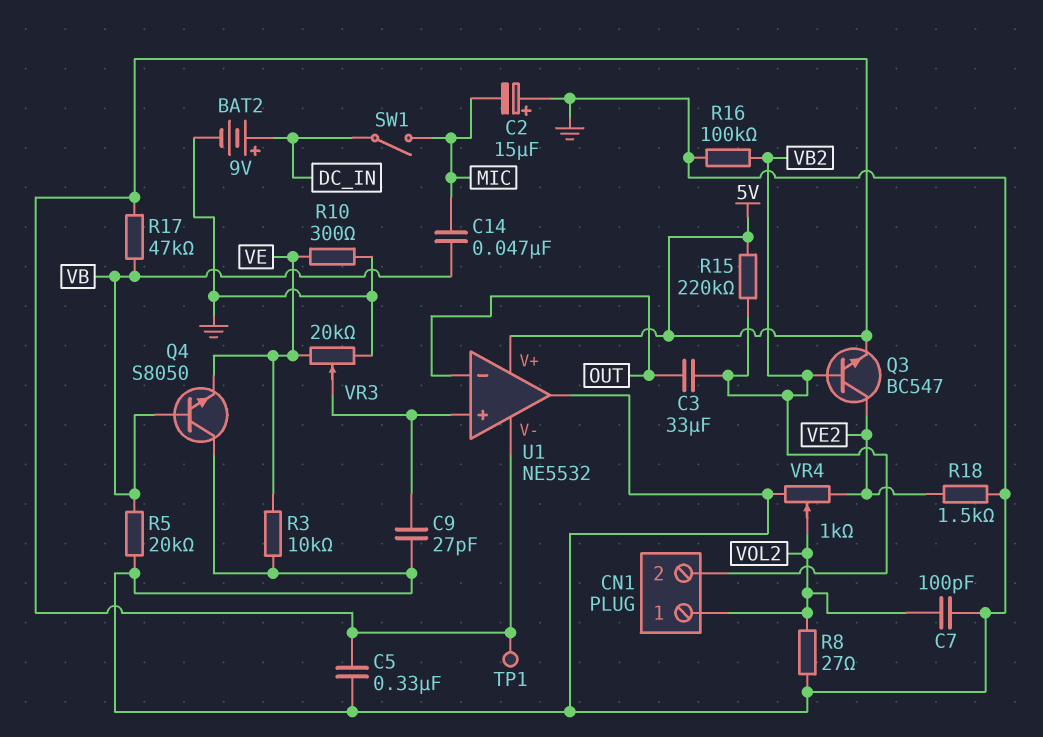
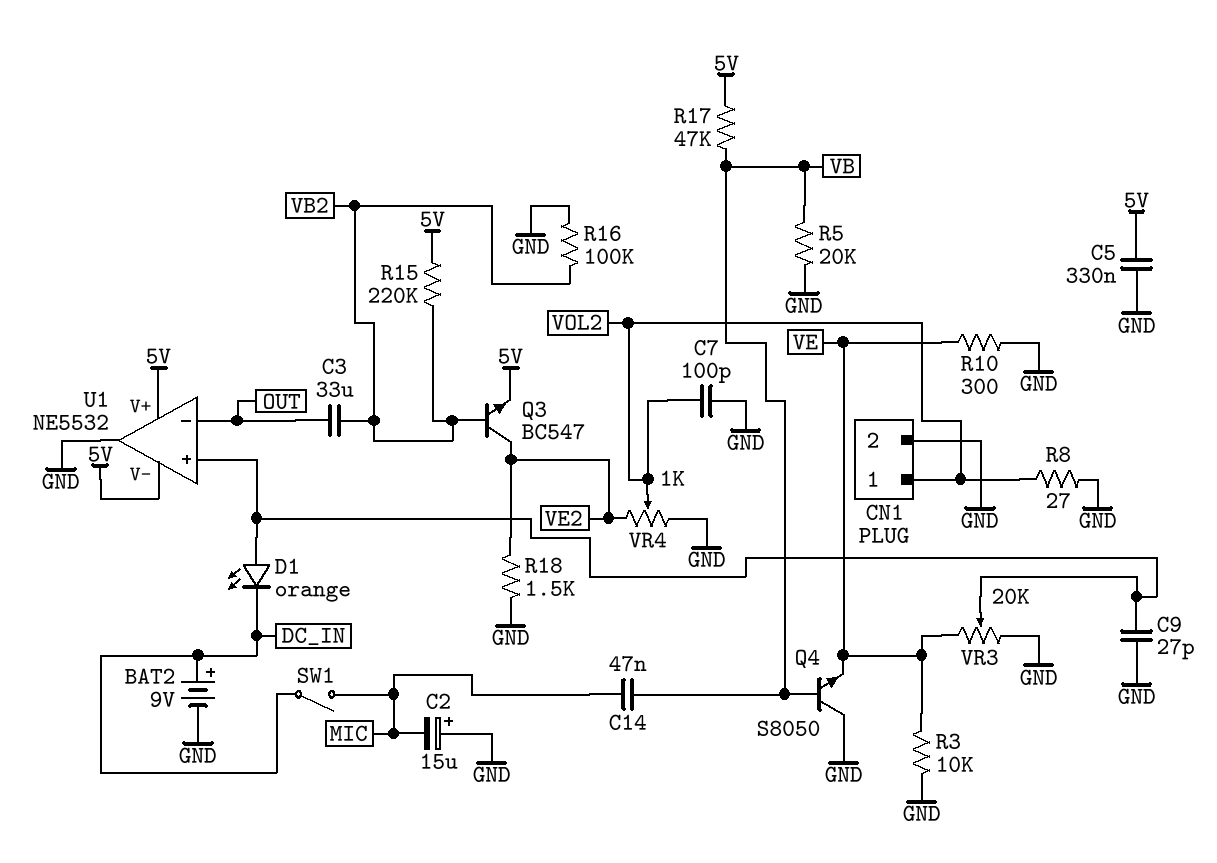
CN1 pin 2: VB2 -> GND
D1: none -> LED orange (A U1/in+, K DC_IN)
TP1: test point (5V) -> none

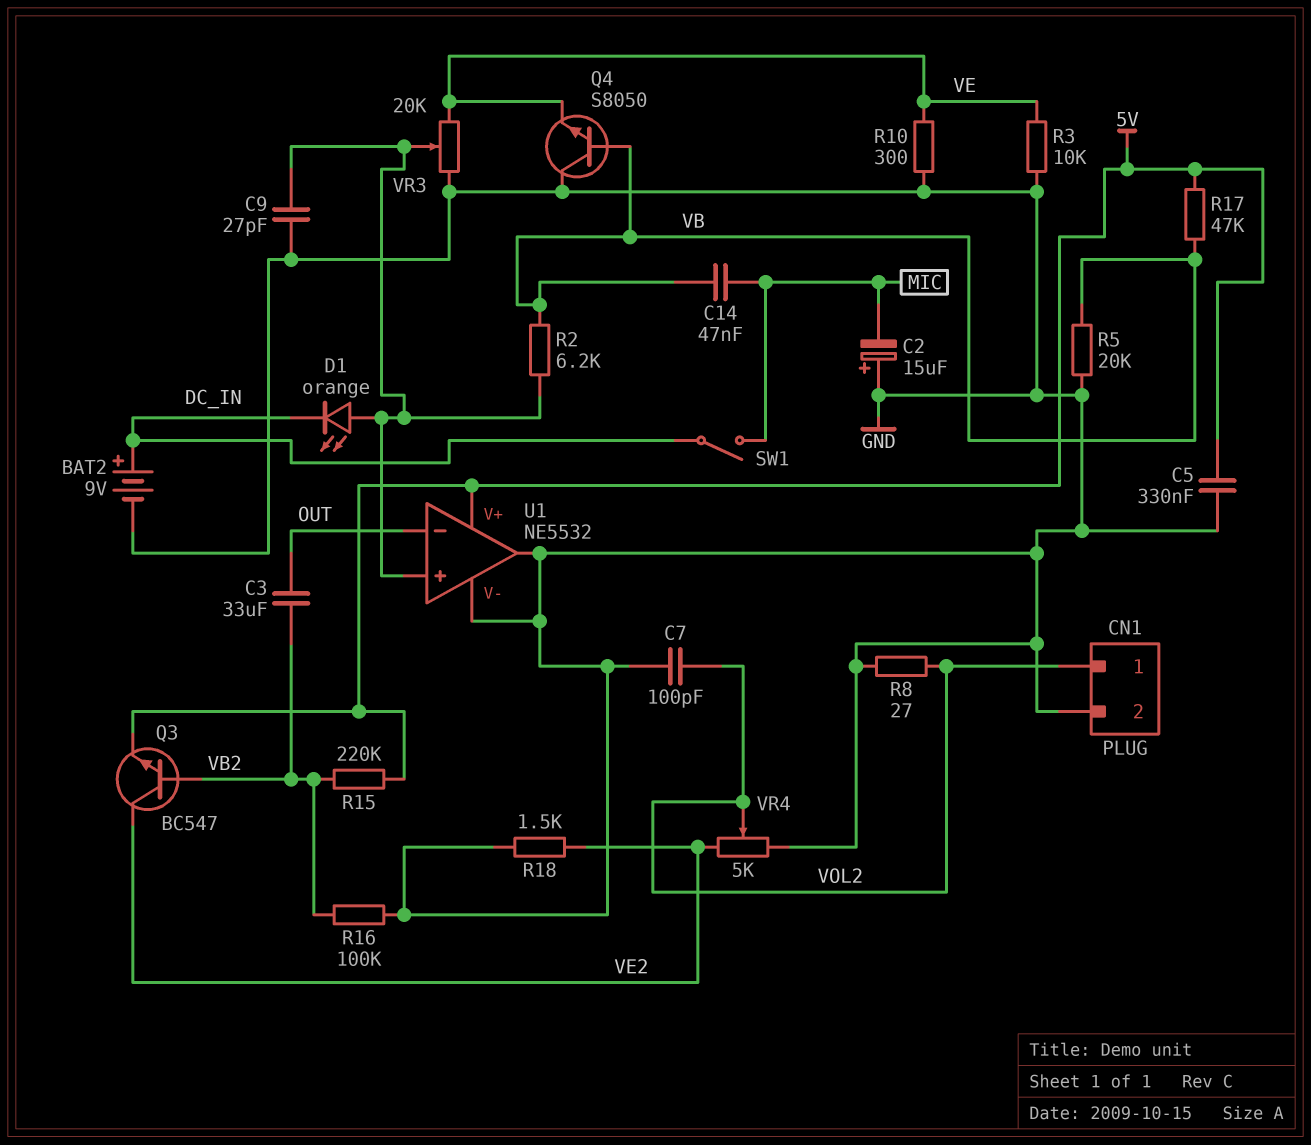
R2: none -> 6.2k (U1/in+, VB)
U1 pin V-: 5V -> GND
VR4: 1k (GND, VE2, wiper VOL2) -> 5k (GND, VE2, wiper VOL2)

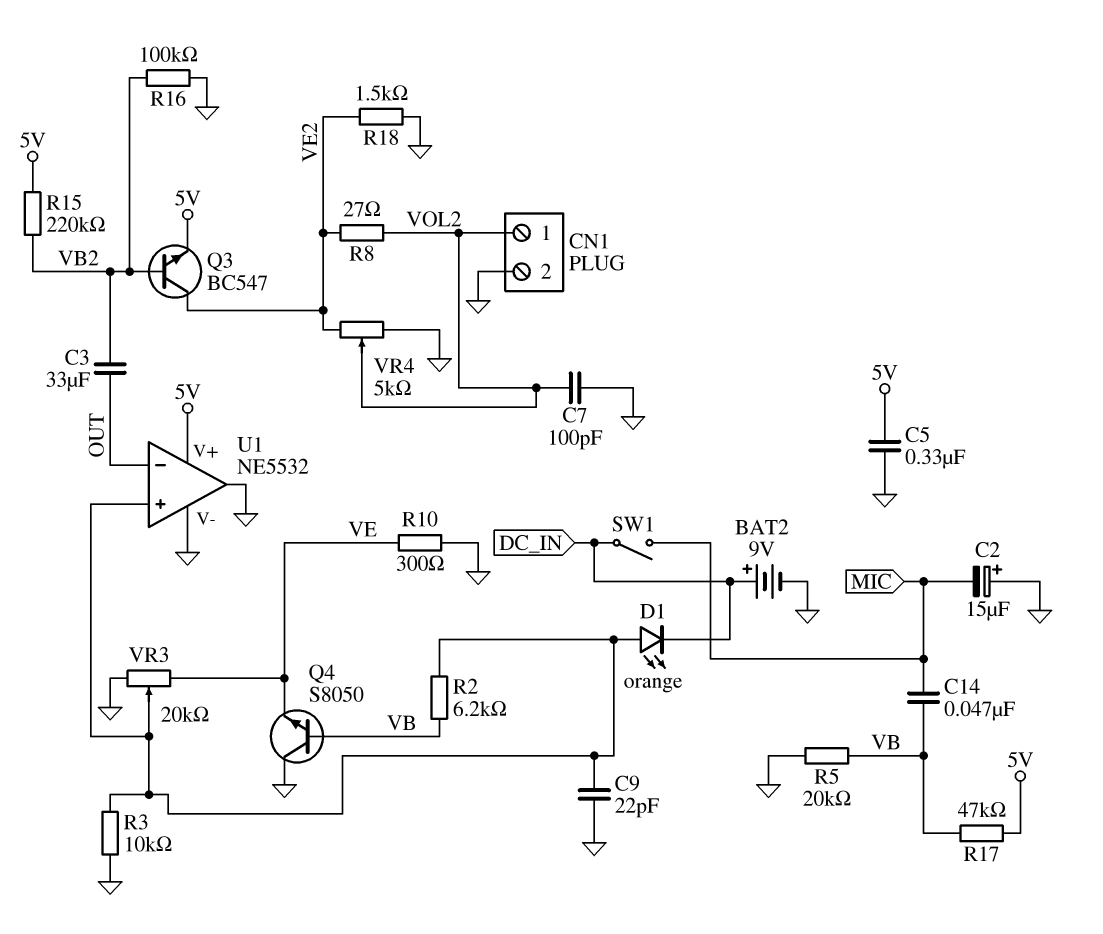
C9: 27pF (GND, U1/in+) -> 22pF (GND, U1/in+)
R3: 10k (GND, VE) -> 10k (GND, U1/in+)
R8: 27 (GND, VOL2) -> 27 (VE2, VOL2)

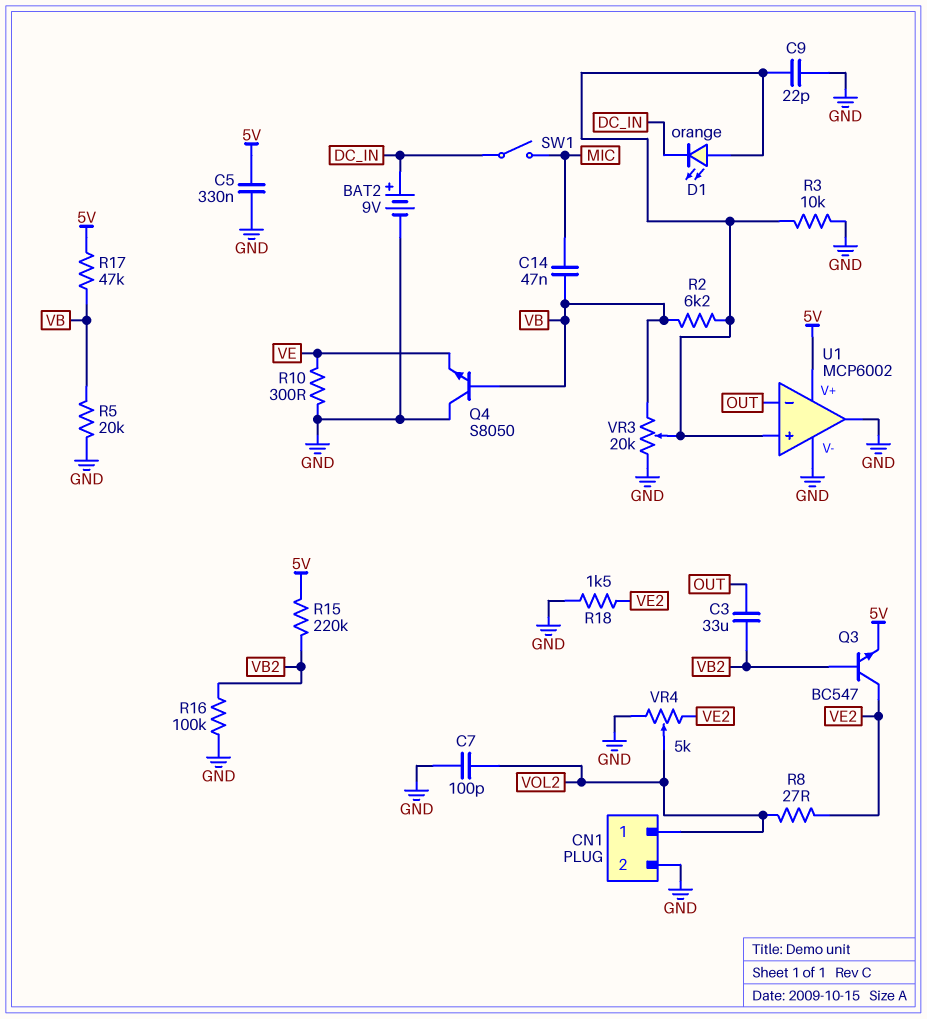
C2: 15uF (plus GND, minus MIC) -> none
U1: NE5532 -> MCP6002
VR3: 20k (GND, VE, wiper U1/in+) -> 20k (GND, VB, wiper U1/in+)

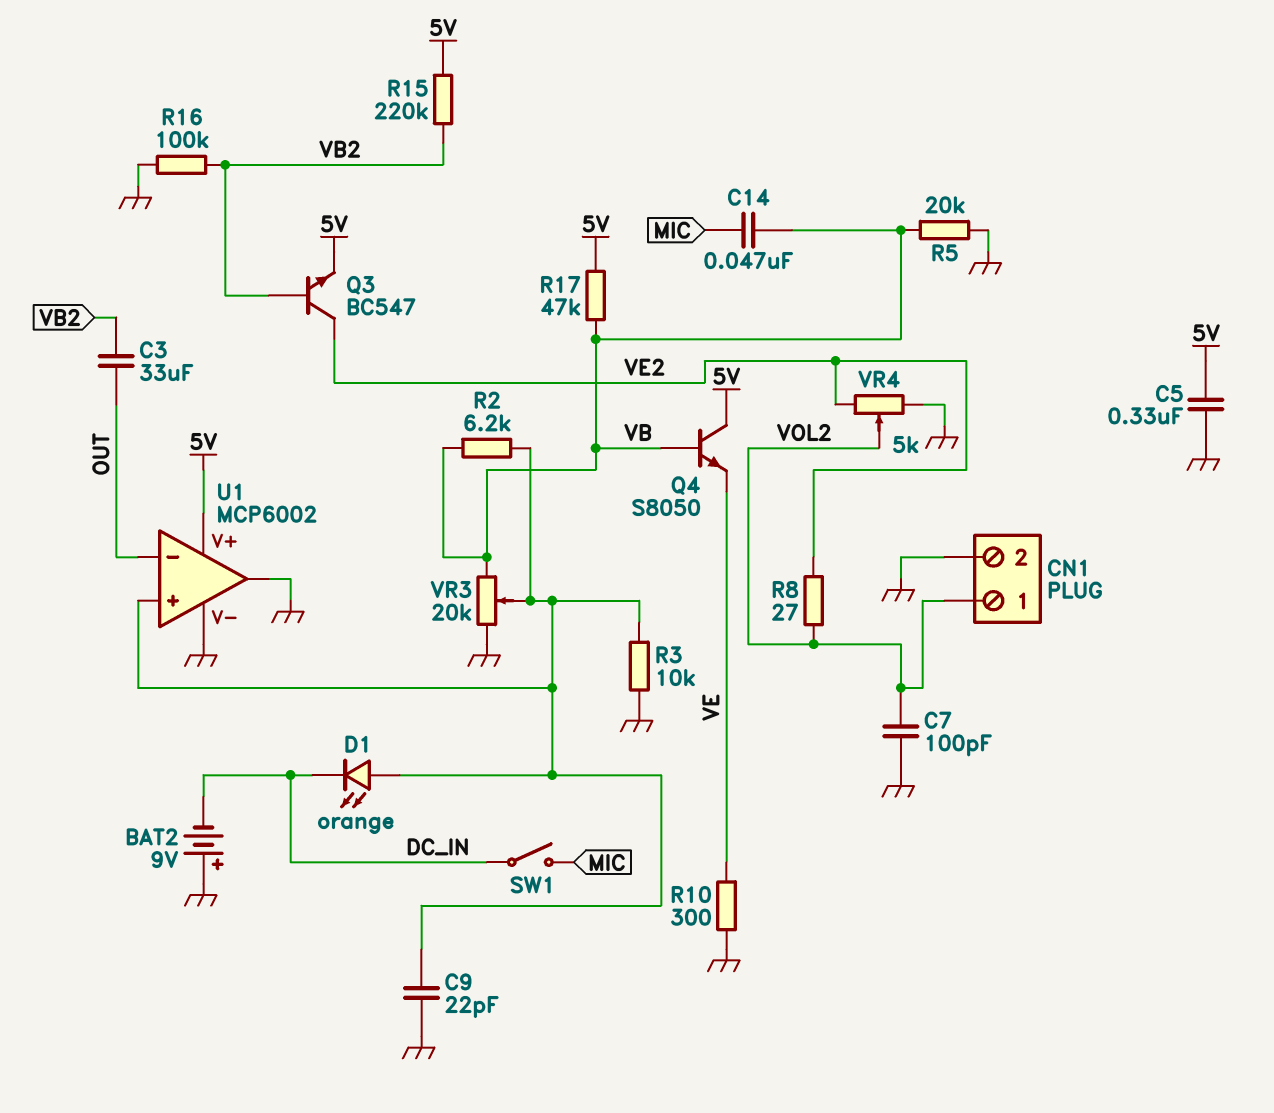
BAT2: 9V (plus DC_IN, minus GND) -> 9V (plus GND, minus DC_IN)
Q4: NPN S8050 (B VB, C GND, E VE) -> NPN S8050 (B VB, C 5V, E VE)
R18: 1.5k (GND, VE2) -> none

